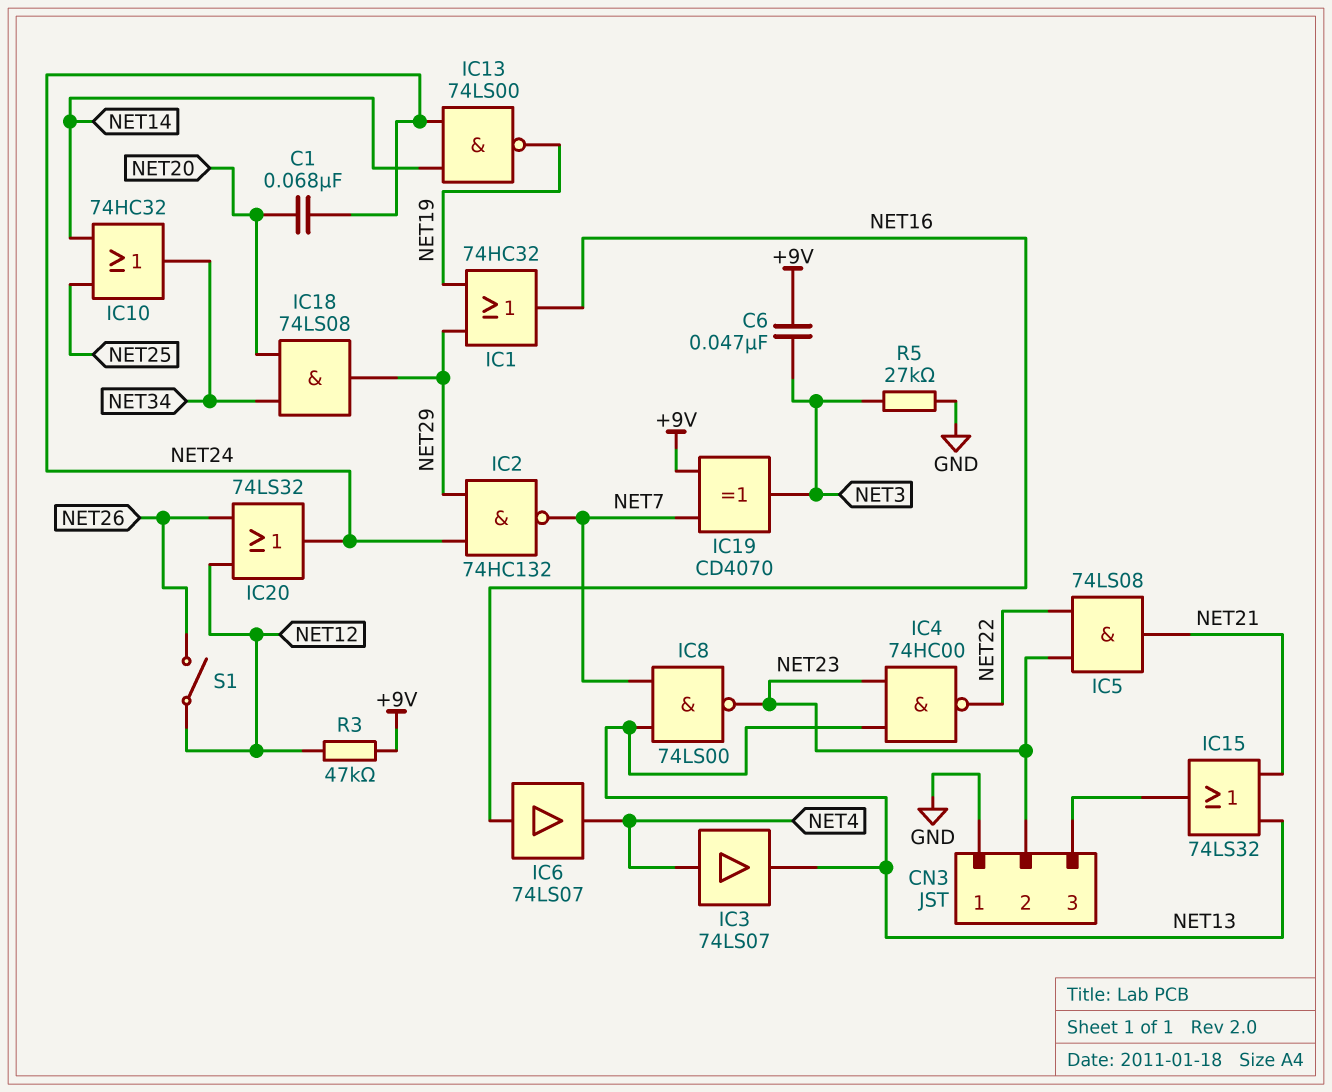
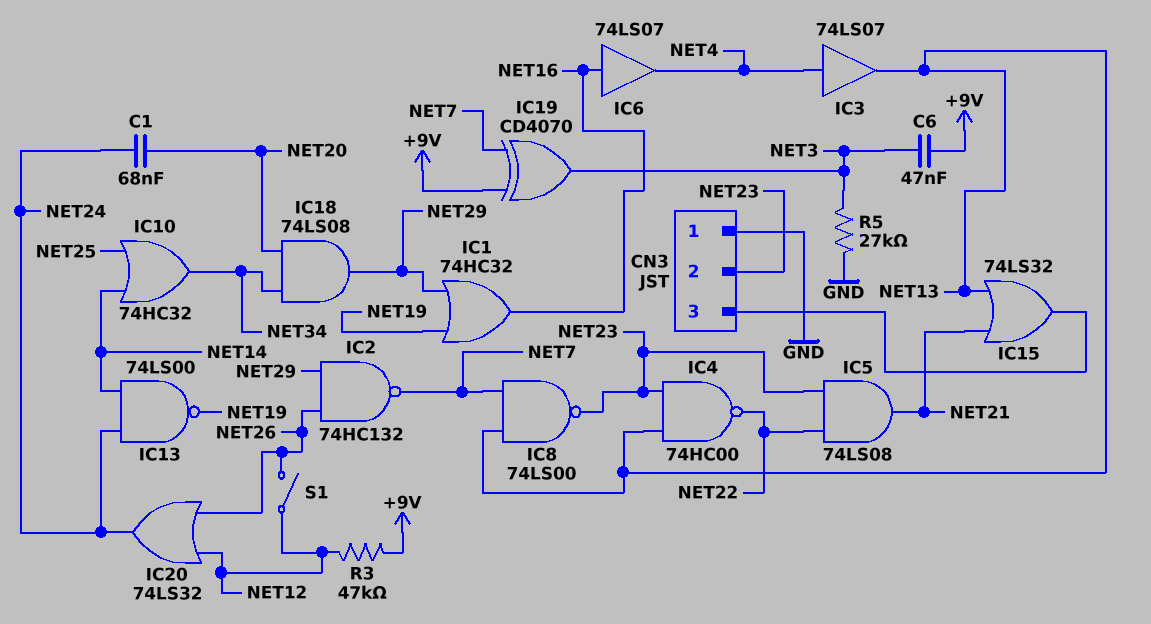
IC2: NAND 74HC132 (in NET24, in NET29, out NET7) -> NAND 74HC132 (in NET26, in NET29, out NET7)

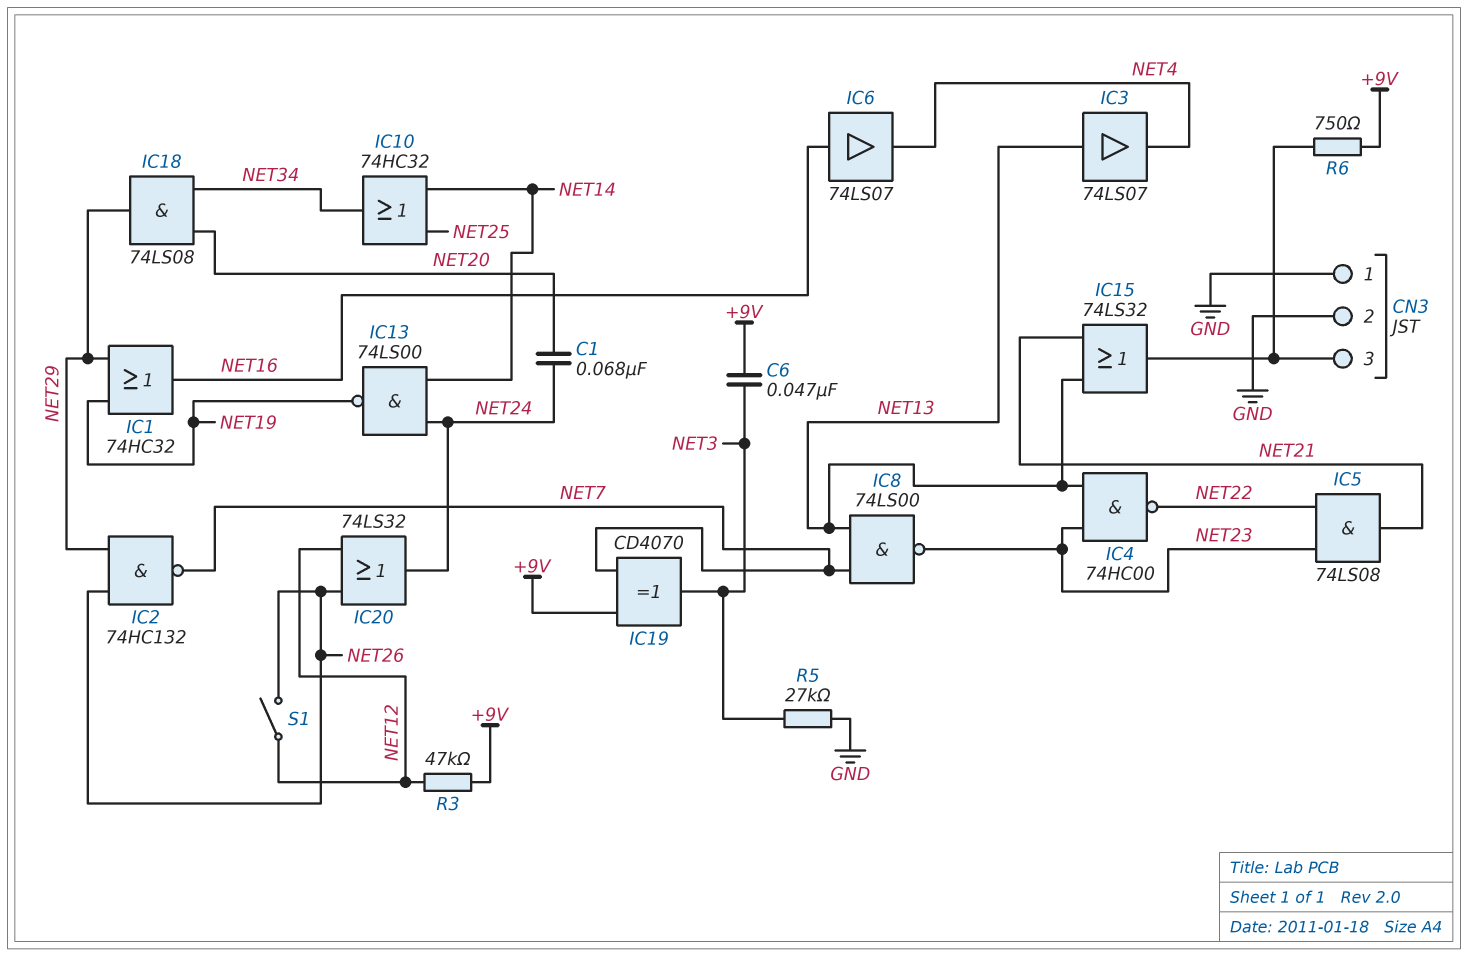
CN3 pin 2: NET23 -> GND
IC3: buffer 74LS07 (in NET4, out NET13) -> buffer 74LS07 (in NET13, out NET4)
R6: none -> 750 (+9V, CN3/3)

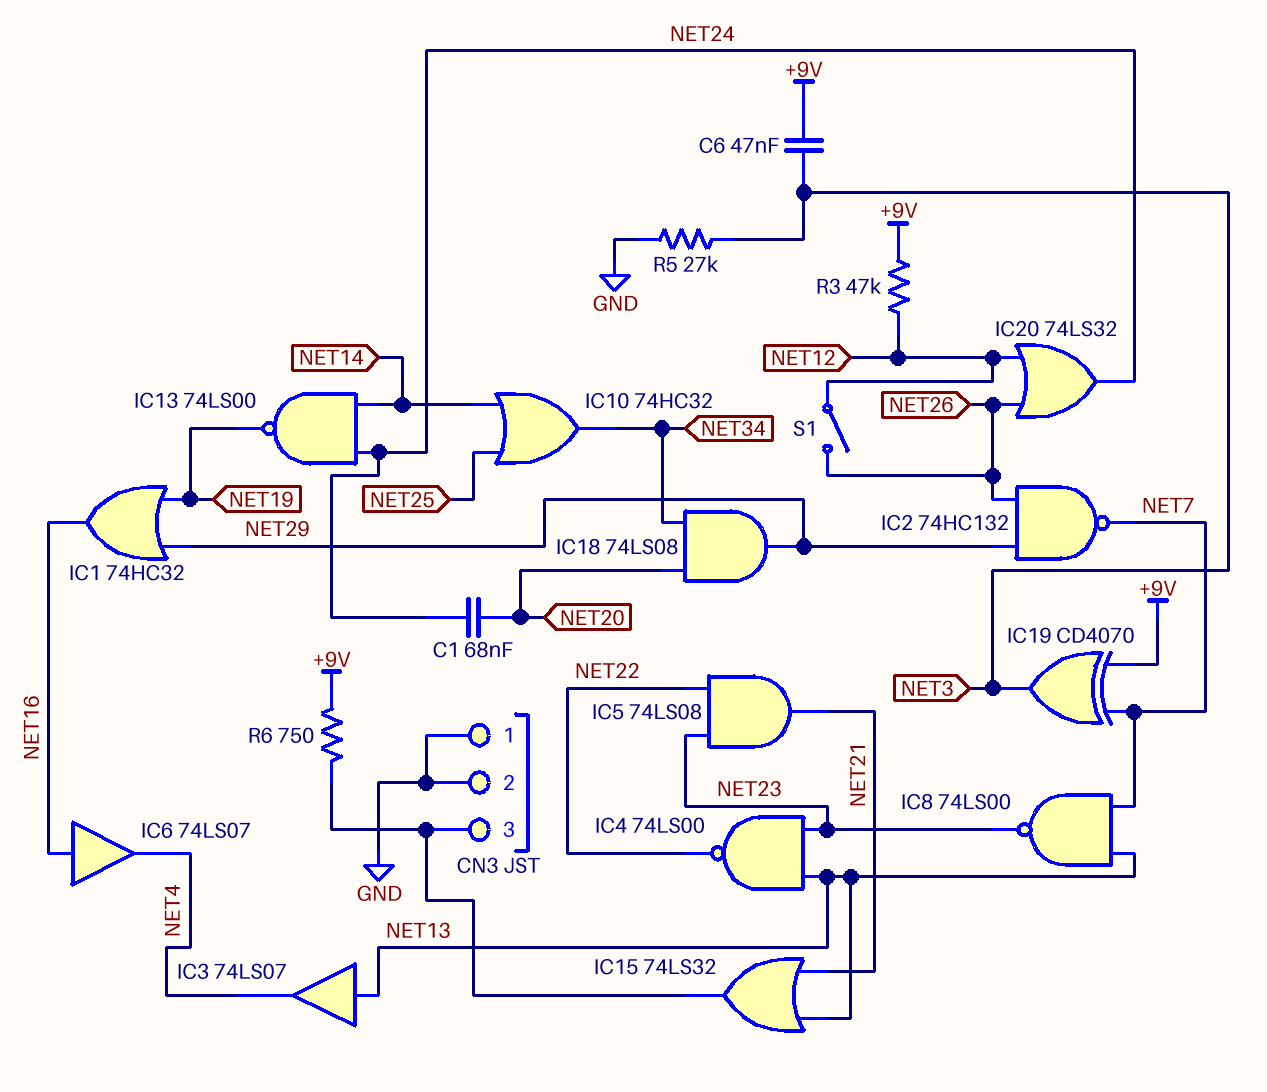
IC4: NAND 74HC00 (in NET13, in NET23, out NET22) -> NAND 74LS00 (in NET13, in NET23, out NET22)

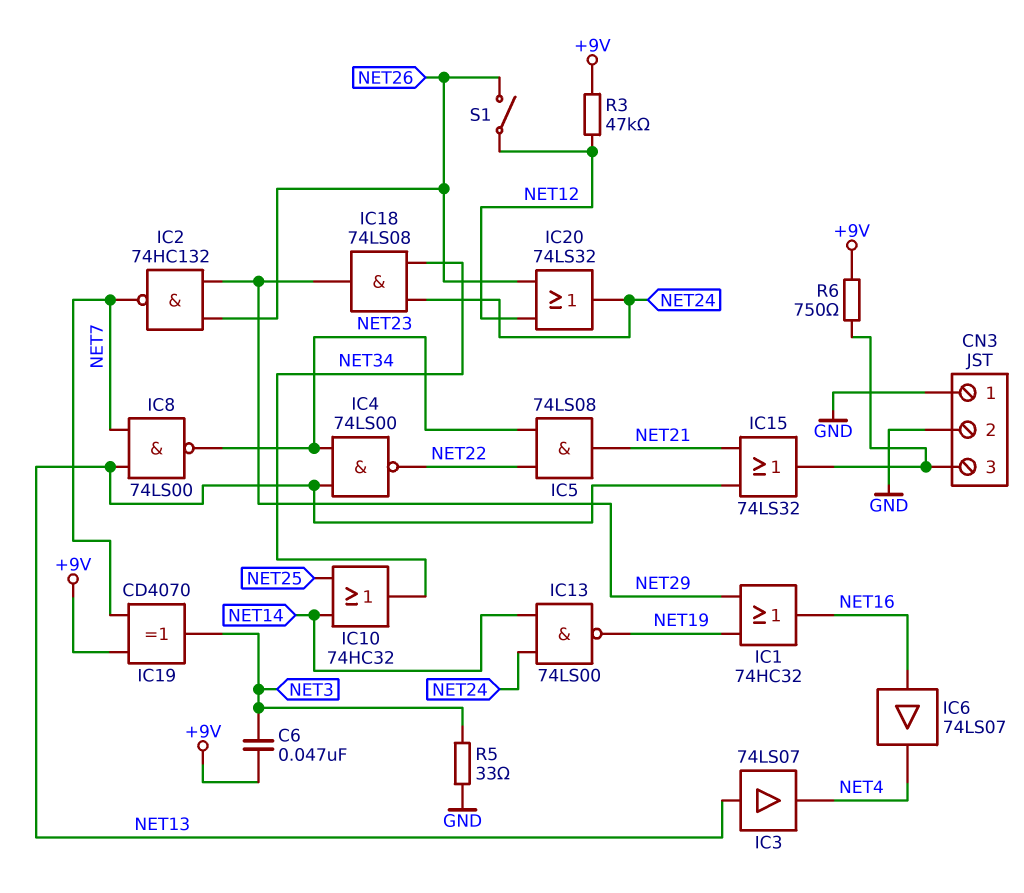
C1: 68nF (NET20, NET24) -> none
IC18: AND 74LS08 (in NET20, in NET34, out NET29) -> AND 74LS08 (in NET24, in NET34, out NET29)
R5: 27k (GND, NET3) -> 33 (GND, NET3)

